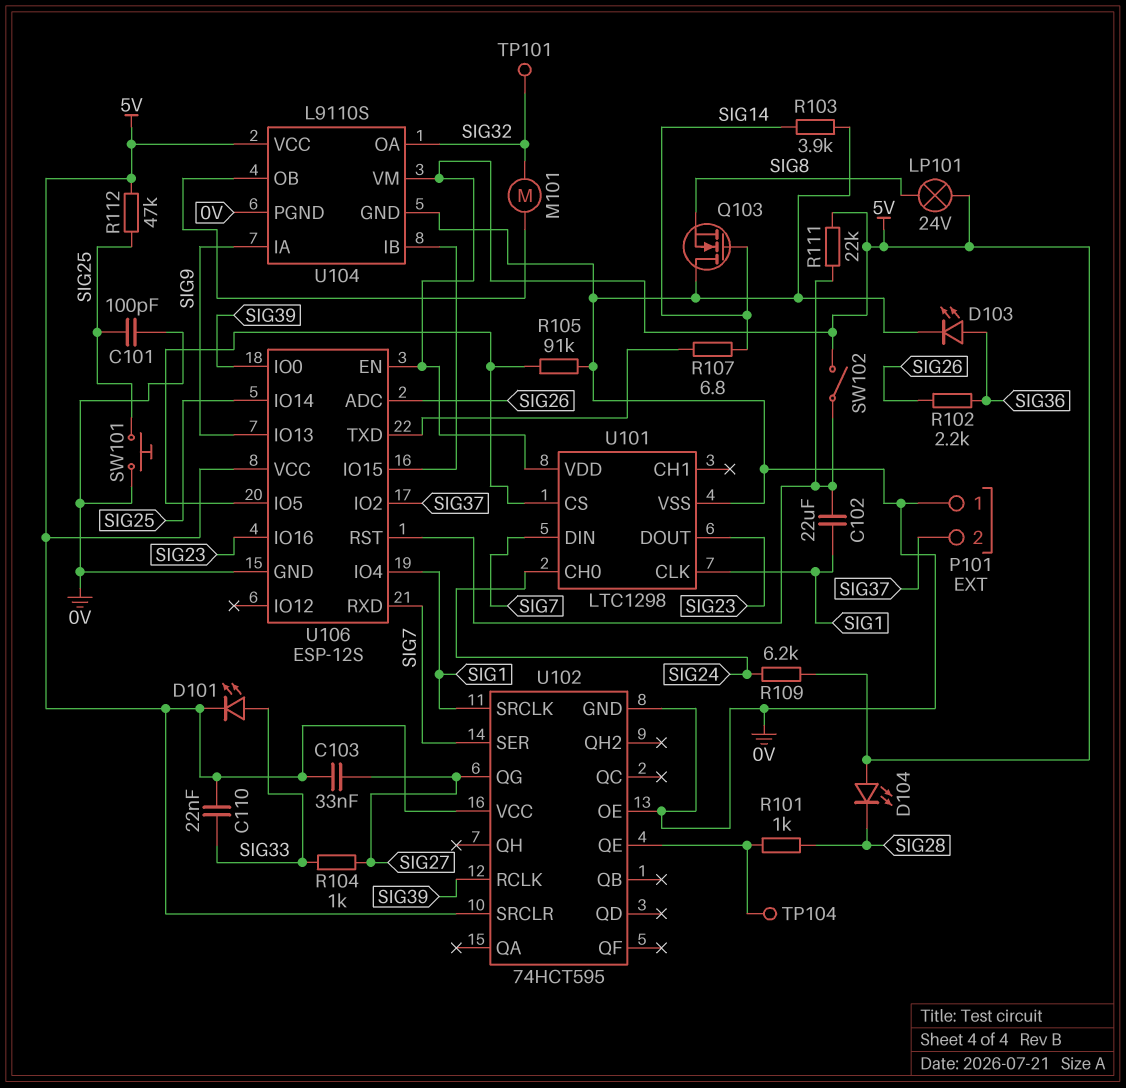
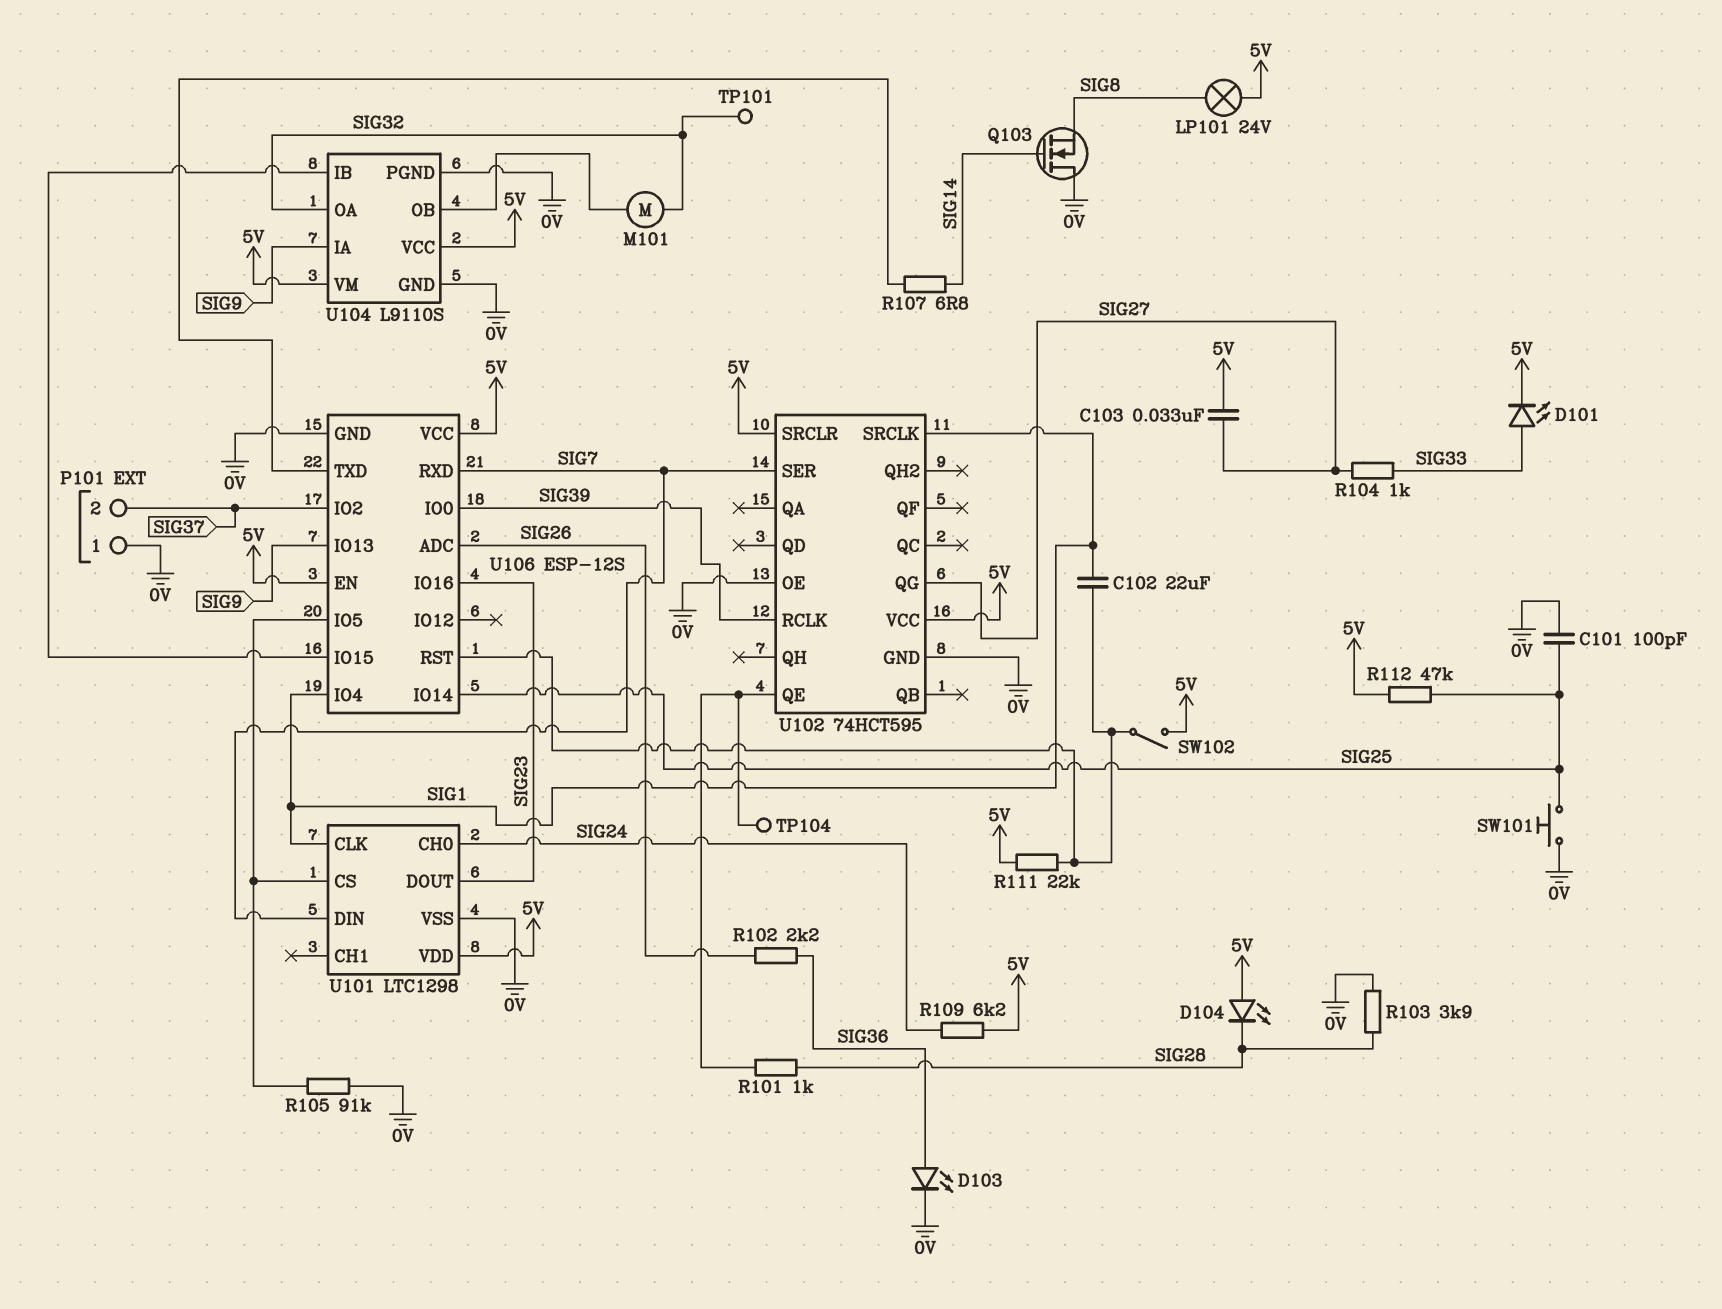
C110: 22nF (5V, SIG33) -> none
R103: 3.9k (0V, SIG14) -> 3.9k (0V, SIG28)

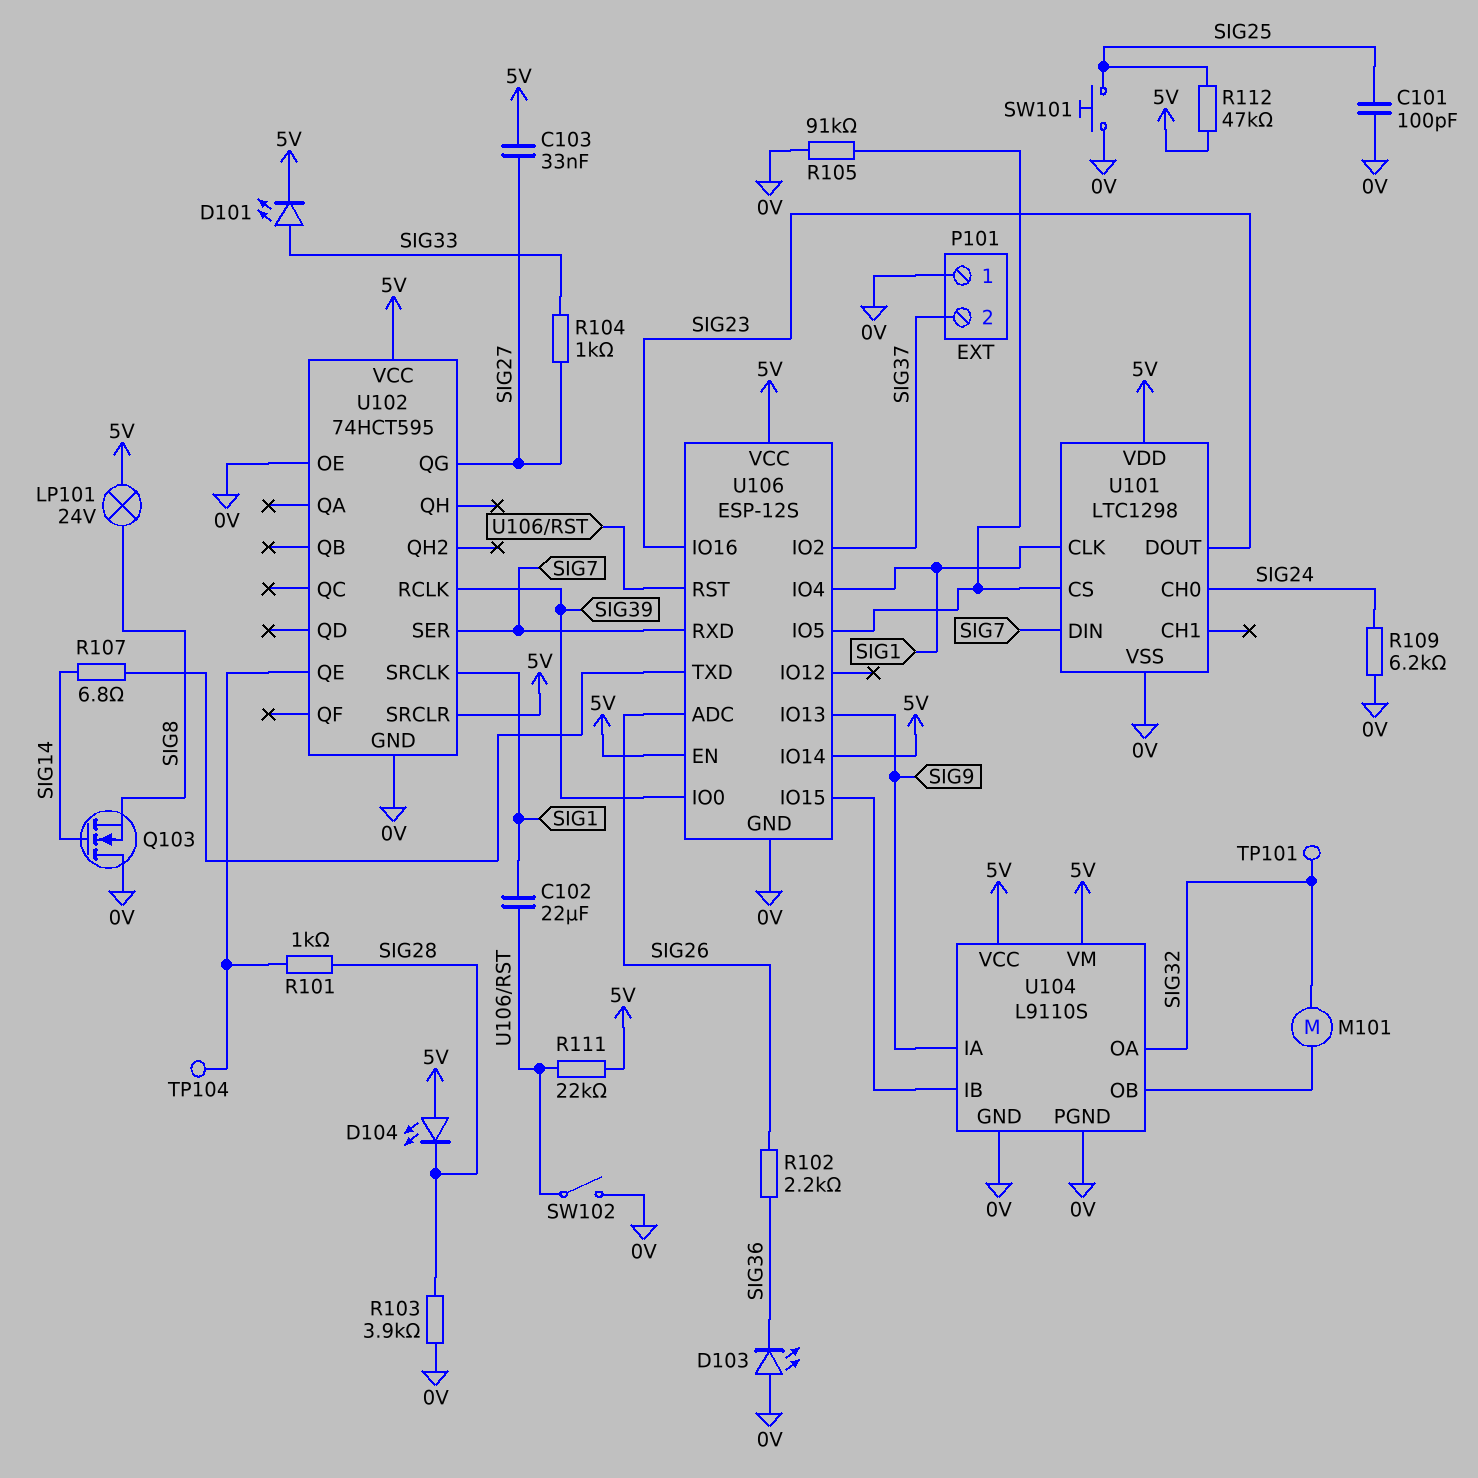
D103: LED (A SIG36, K 0V) -> LED (A 0V, K SIG36)
R109: 6.2k (5V, SIG24) -> 6.2k (0V, SIG24)
SW102: switch (5V, U106/RST) -> switch (0V, U106/RST)
U106 pin IO14: SIG25 -> 5V

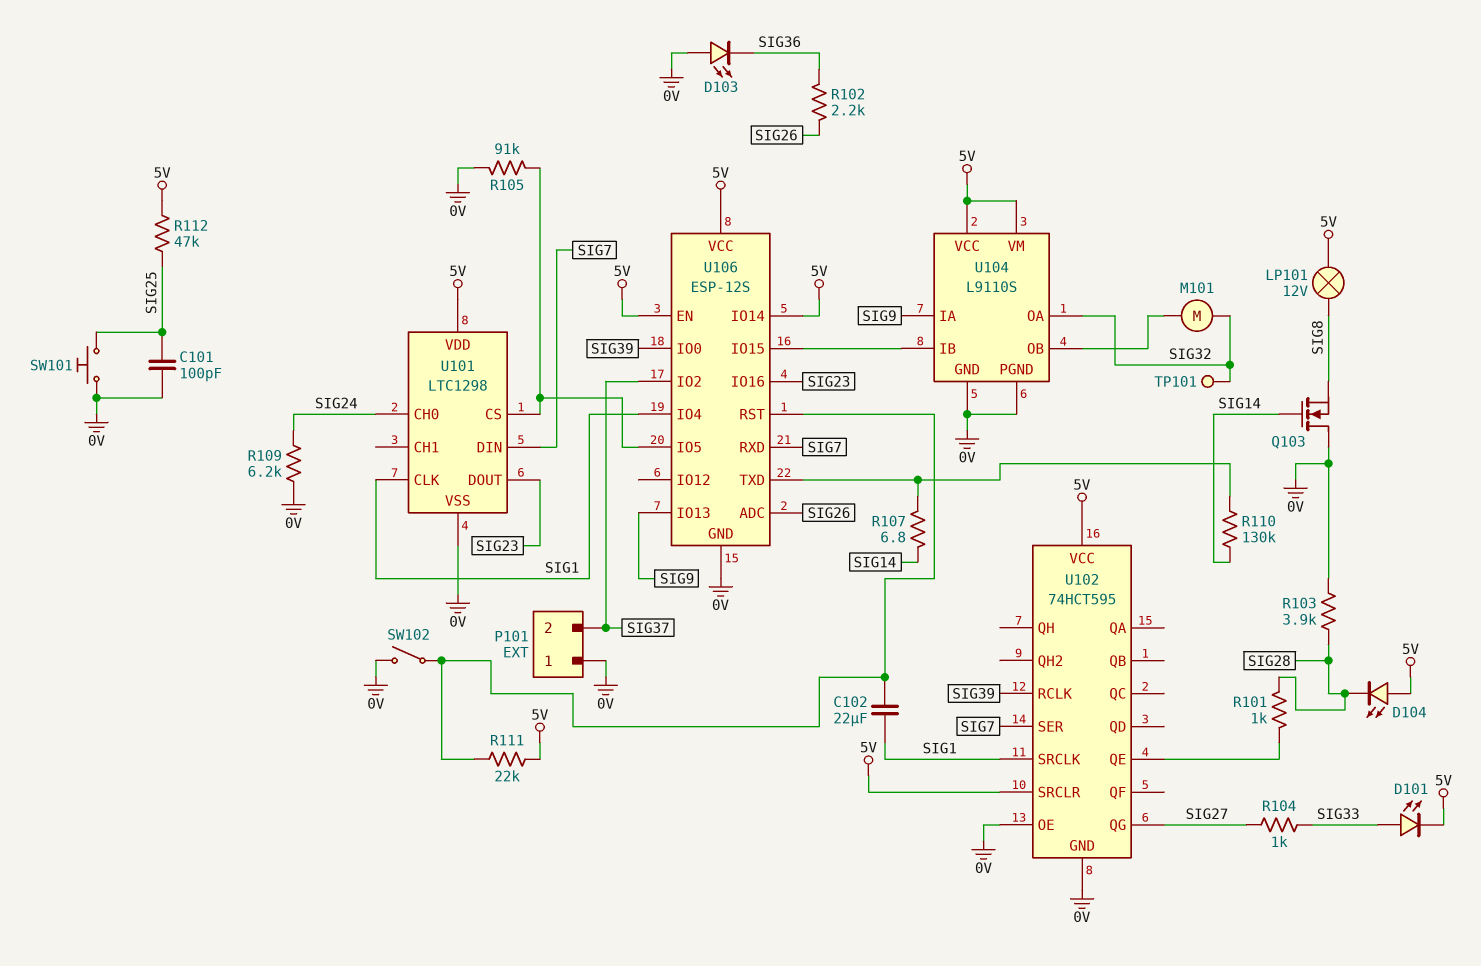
C103: 33nF (5V, SIG27) -> none
LP101: lamp 24V (5V, SIG8) -> lamp 12V (5V, SIG8)
R110: none -> 130k (SIG14, U106/TXD)
TP104: test point (U102/QE) -> none

